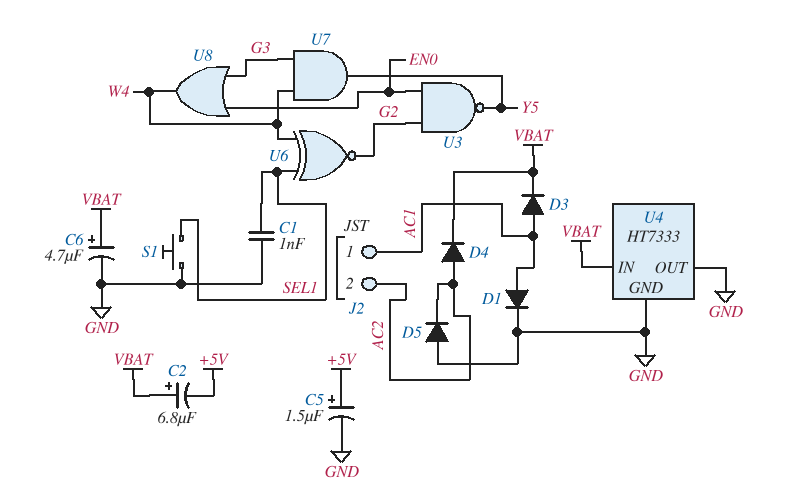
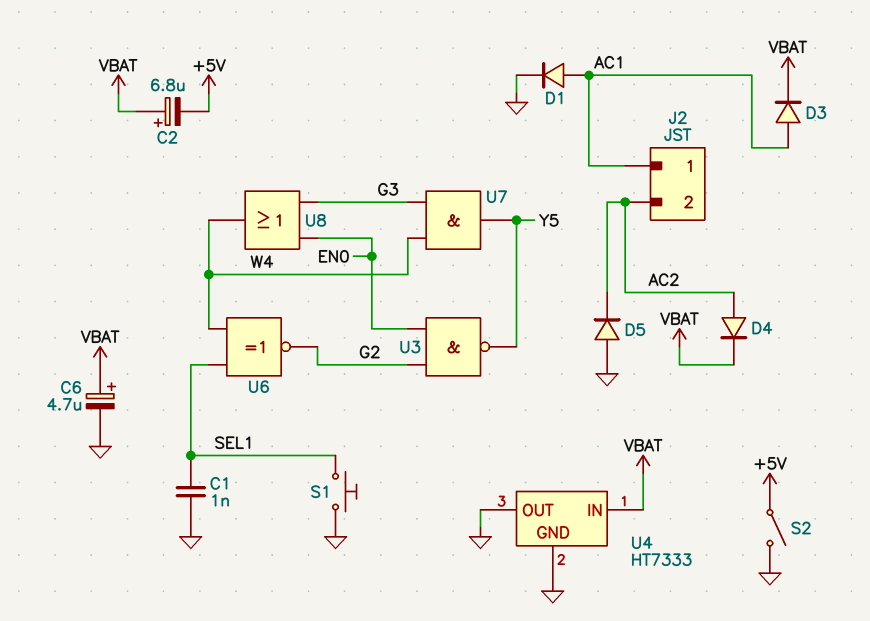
C5: 1.5uF (plus +5V, minus GND) -> none
S2: none -> switch (+5V, GND)

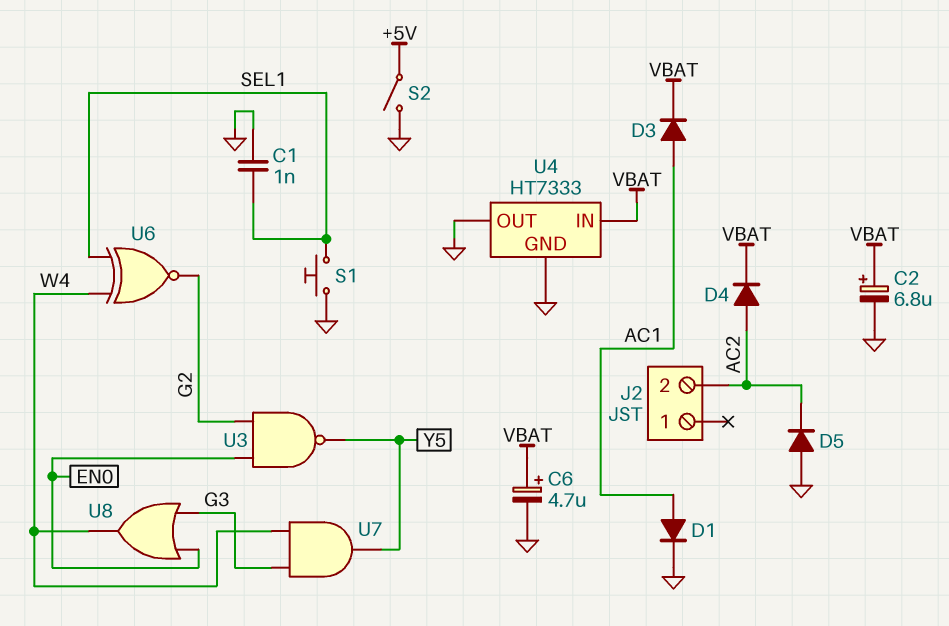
C2: 6.8uF (plus VBAT, minus +5V) -> 6.8uF (plus VBAT, minus GND)
J2 pin 1: AC1 -> none

